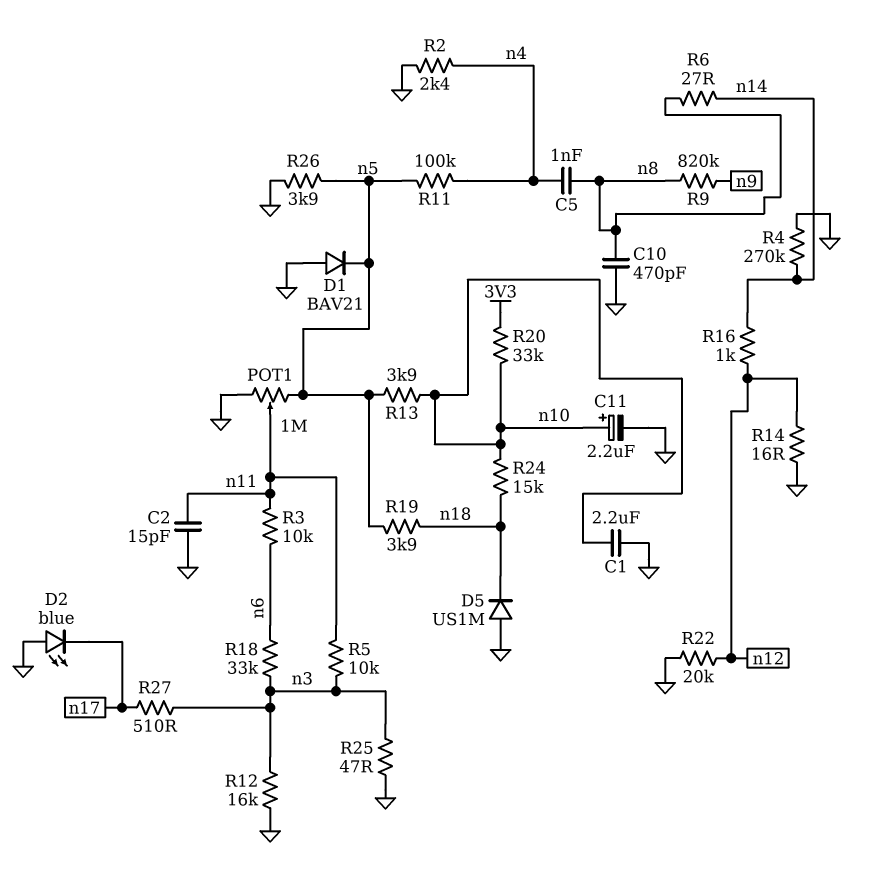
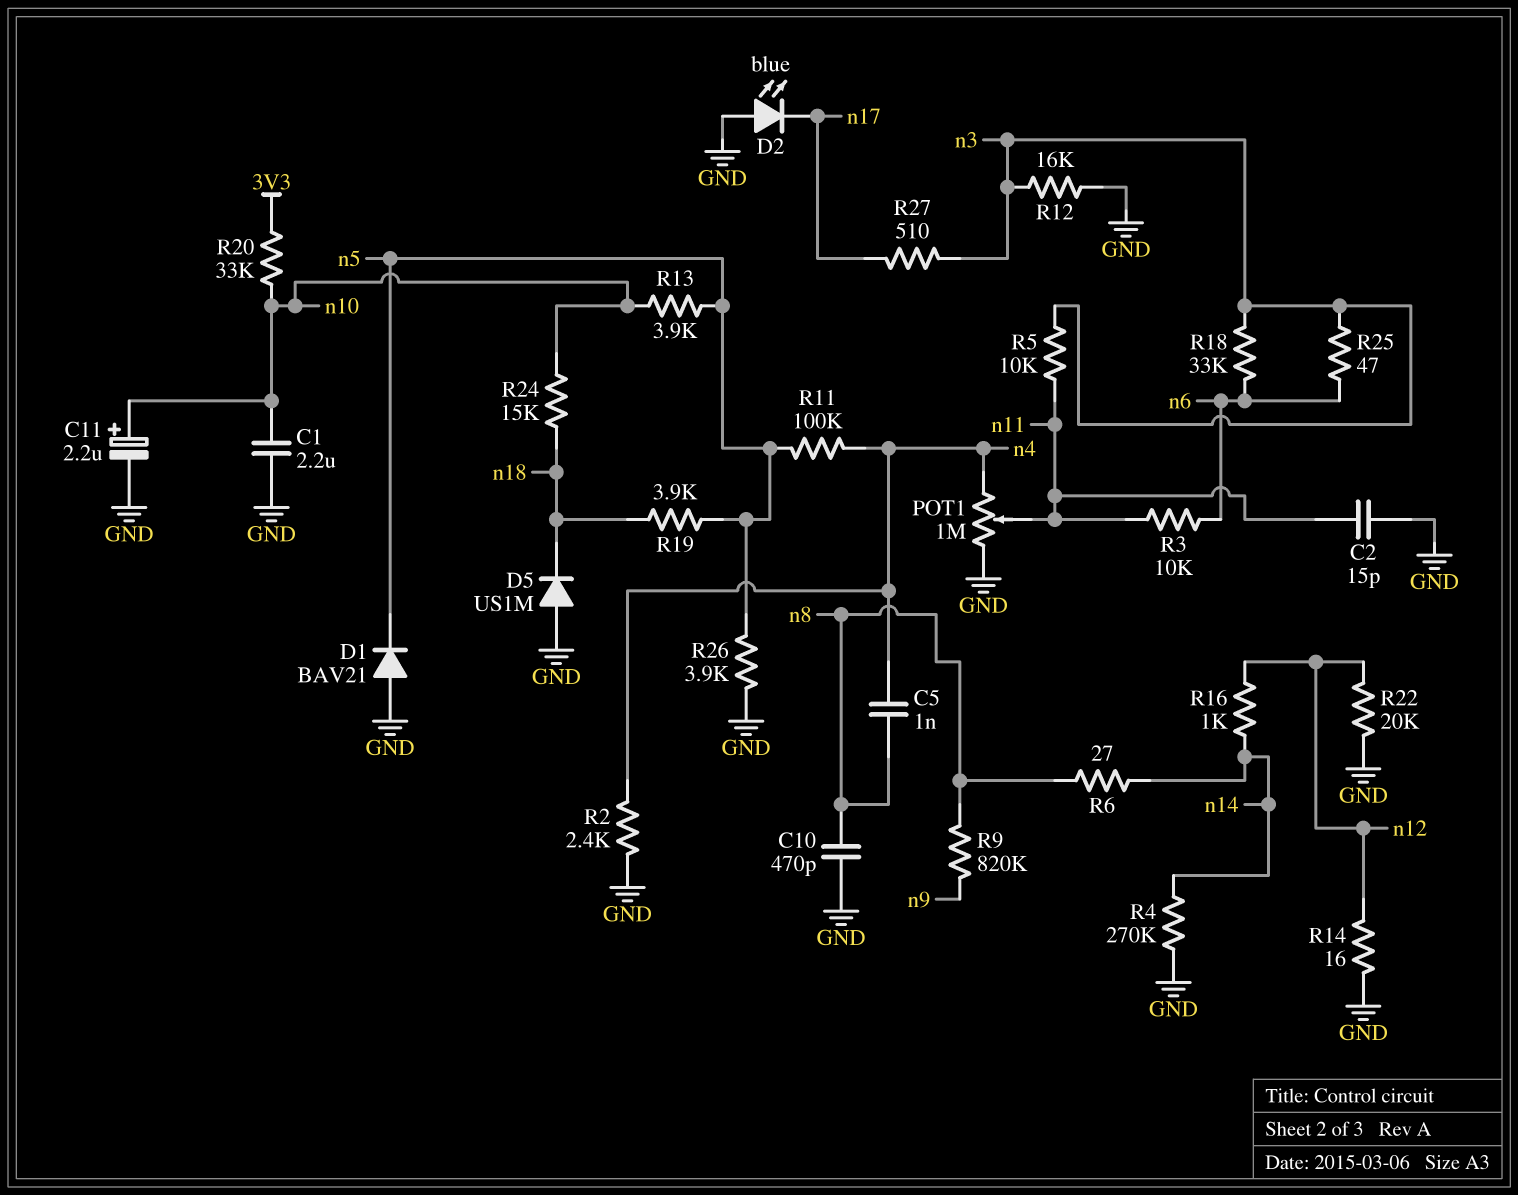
POT1: 1M (GND, n5, wiper n11) -> 1M (GND, n4, wiper n11)
R25: 47 (GND, n3) -> 47 (n3, n6)

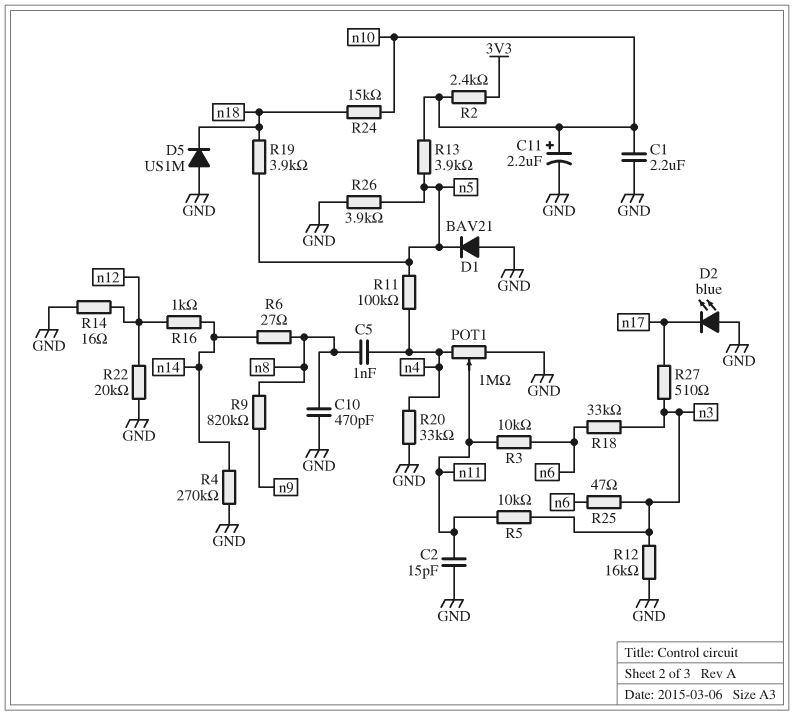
R2: 2.4k (GND, n4) -> 2.4k (3V3, n10)
R20: 33k (3V3, n10) -> 33k (GND, n4)

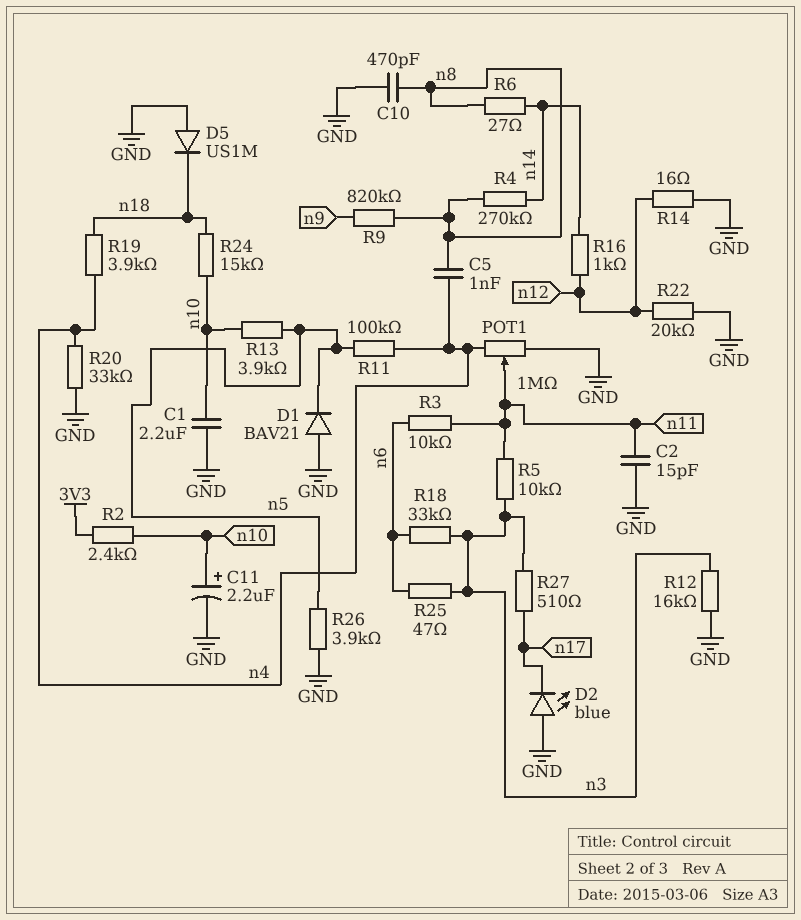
R4: 270k (GND, n14) -> 270k (n8, n14)
R19: 3.9k (n5, n18) -> 3.9k (n4, n18)

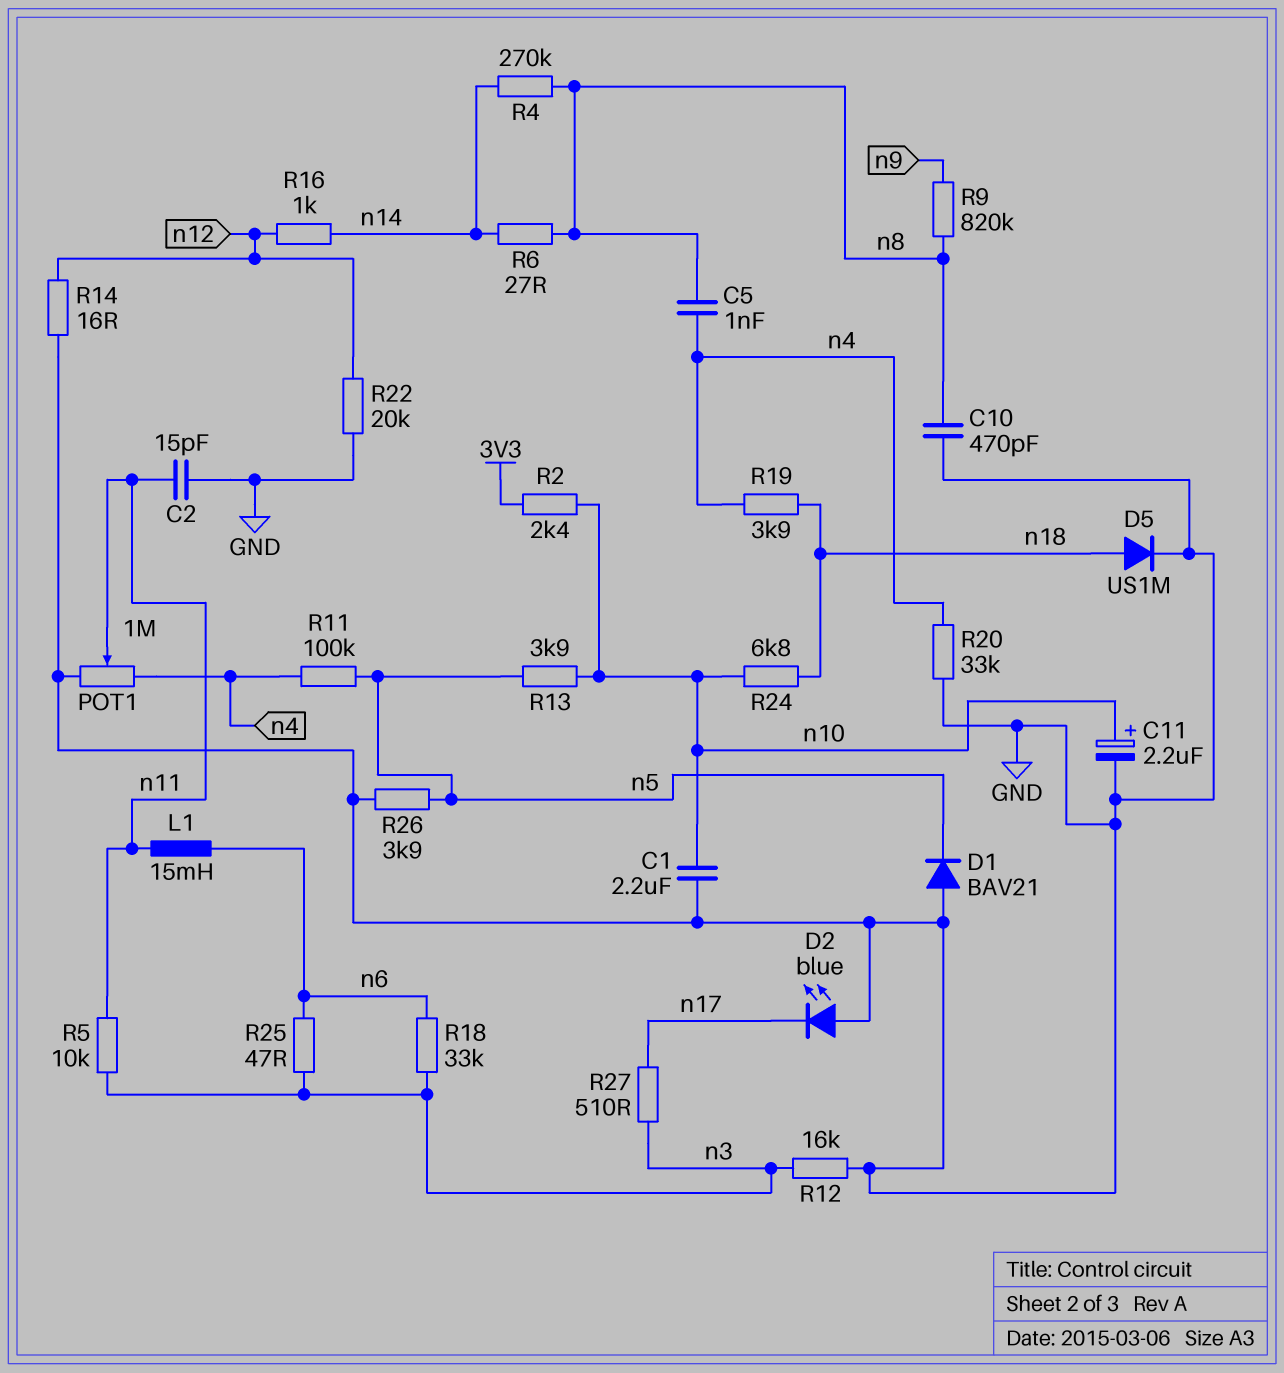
D5: diode US1M (A GND, K n18) -> diode US1M (A n18, K GND)
L1: none -> 15mH (n6, n11)
R3: 10k (n6, n11) -> none
R24: 15k (n10, n18) -> 6.8k (n10, n18)

